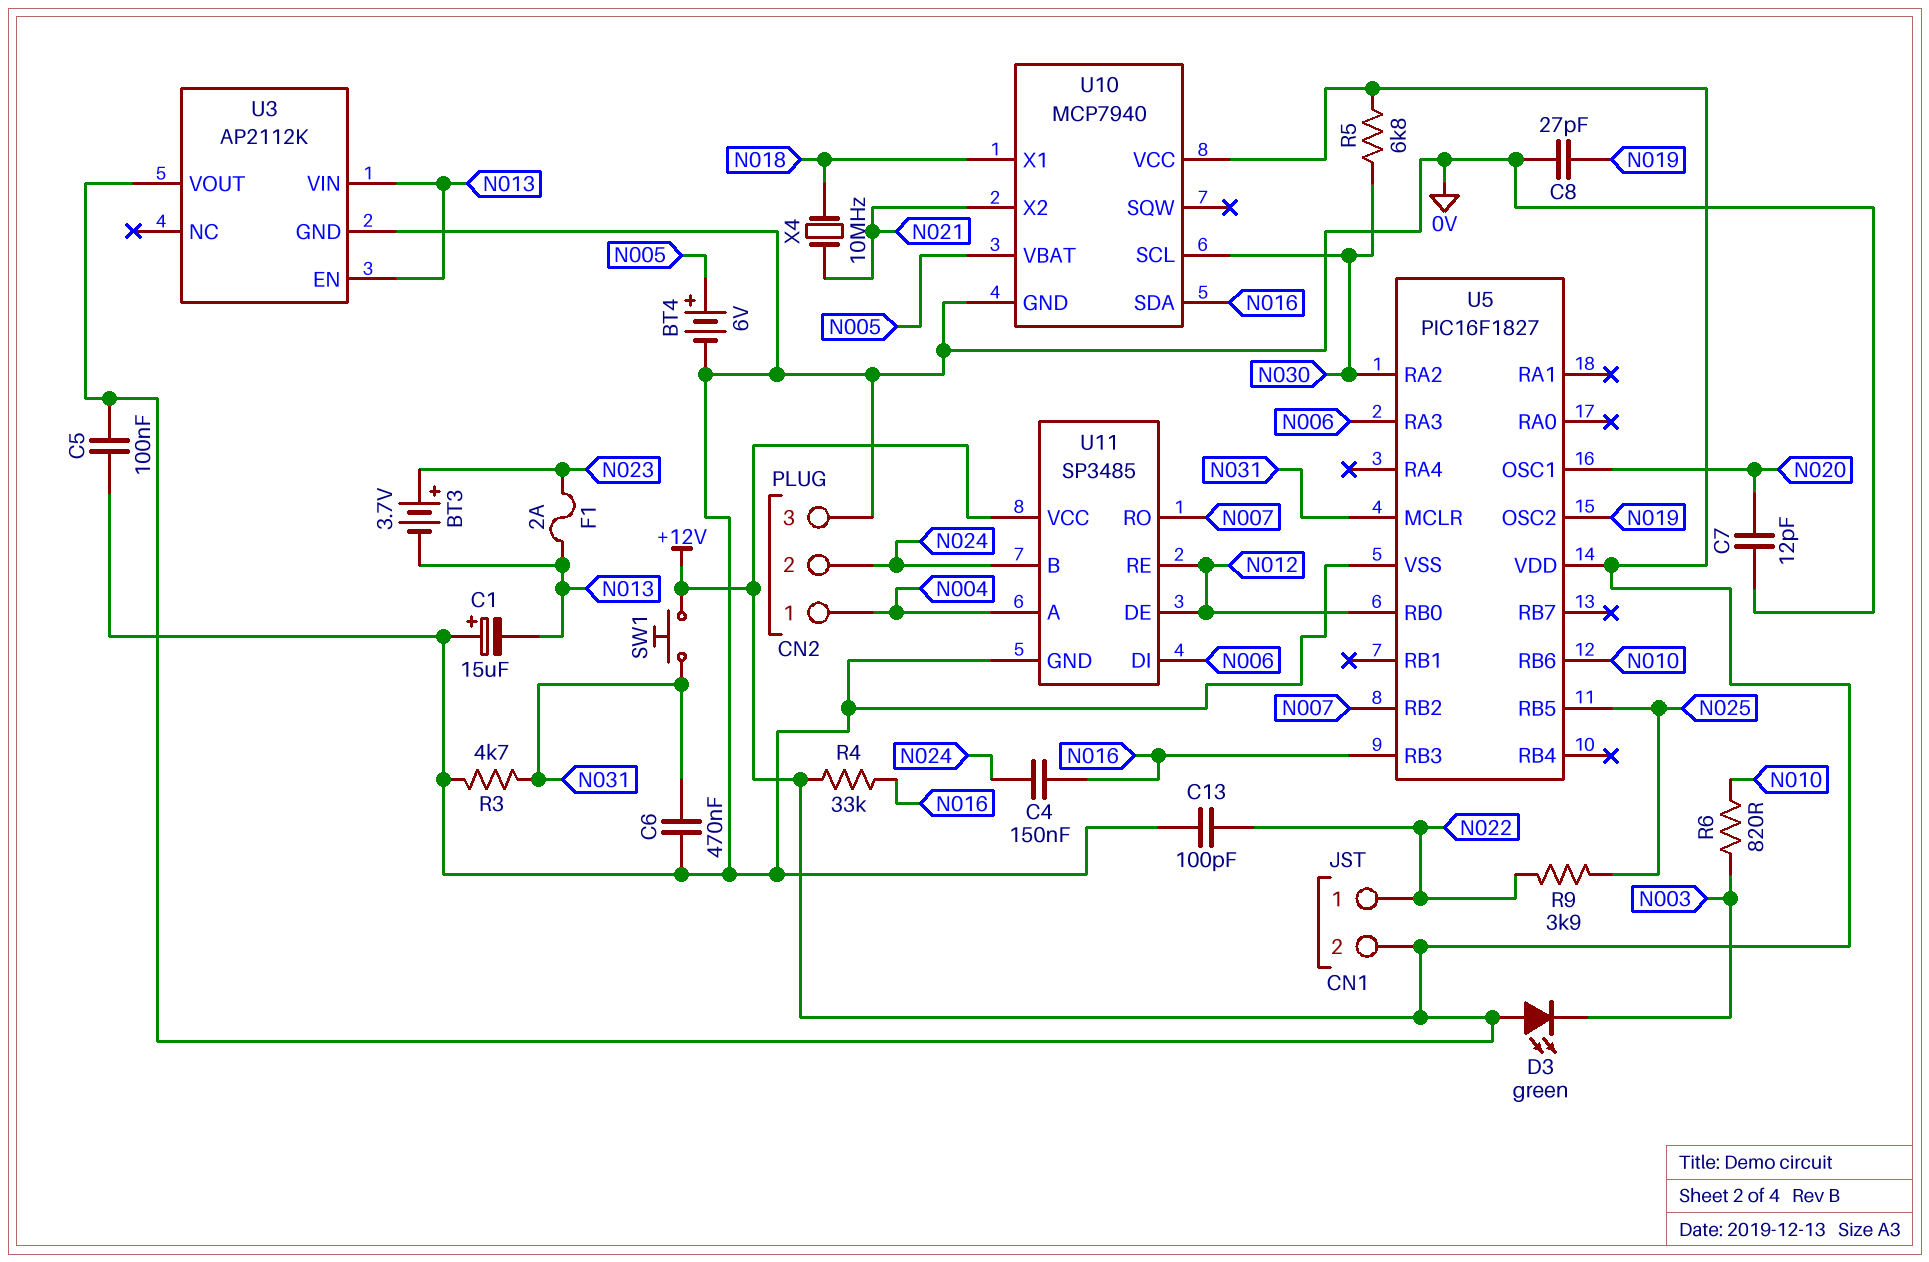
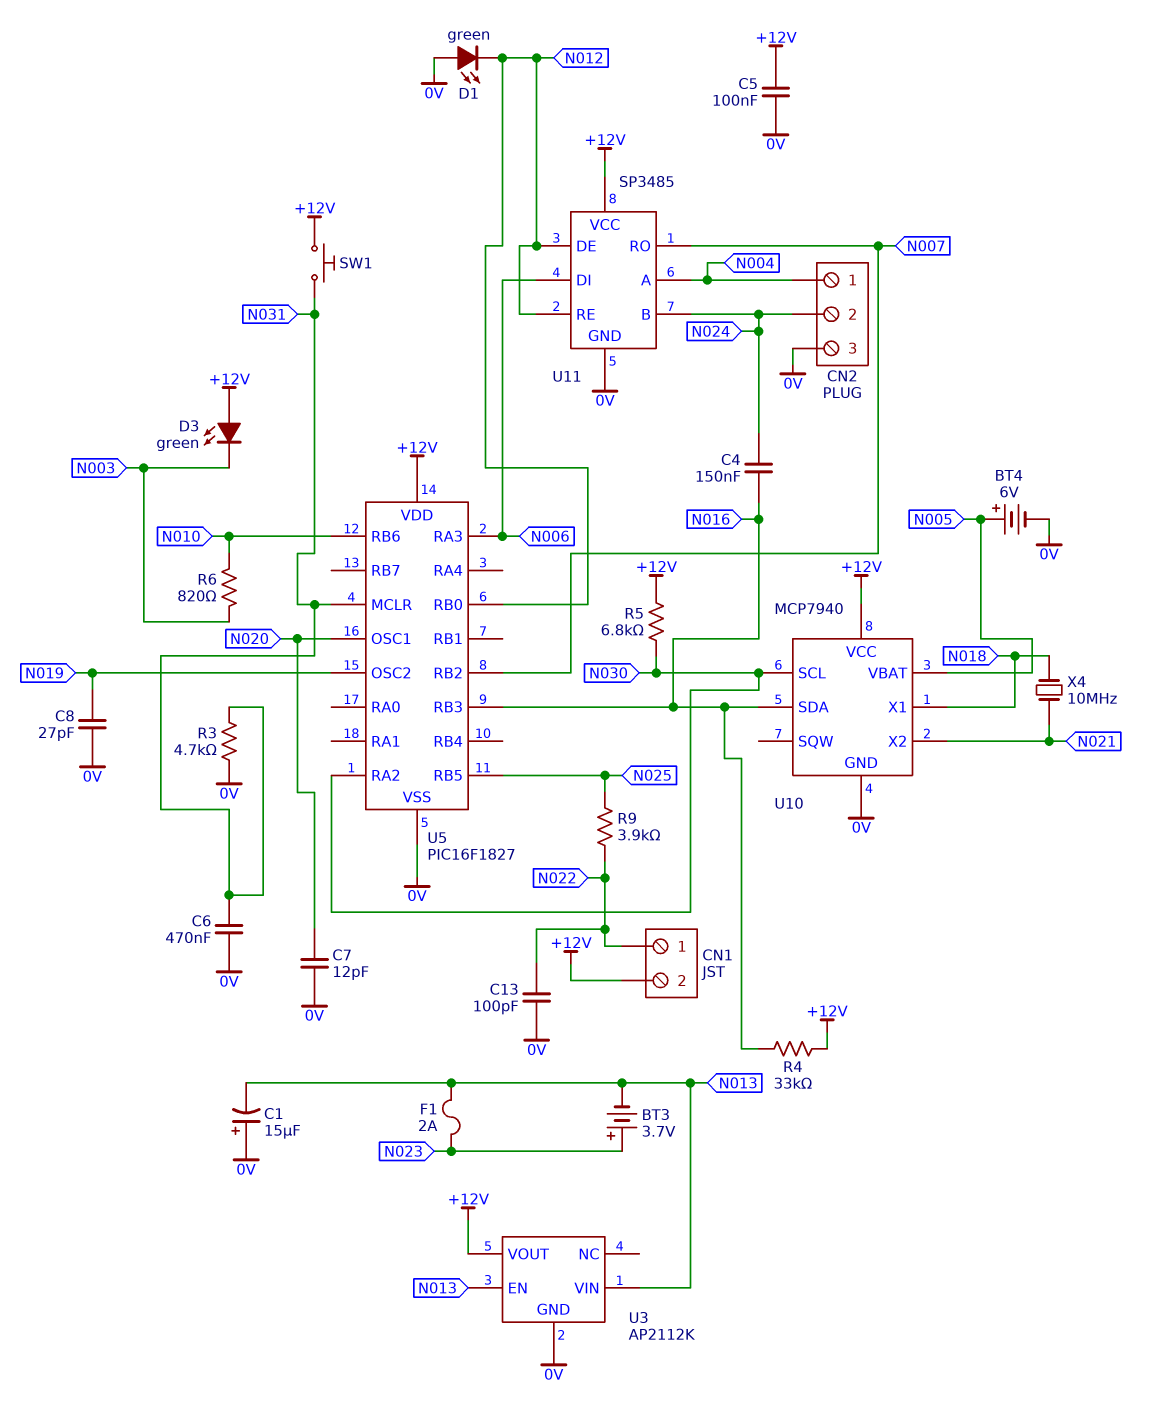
D1: none -> LED green (A 0V, K N012)

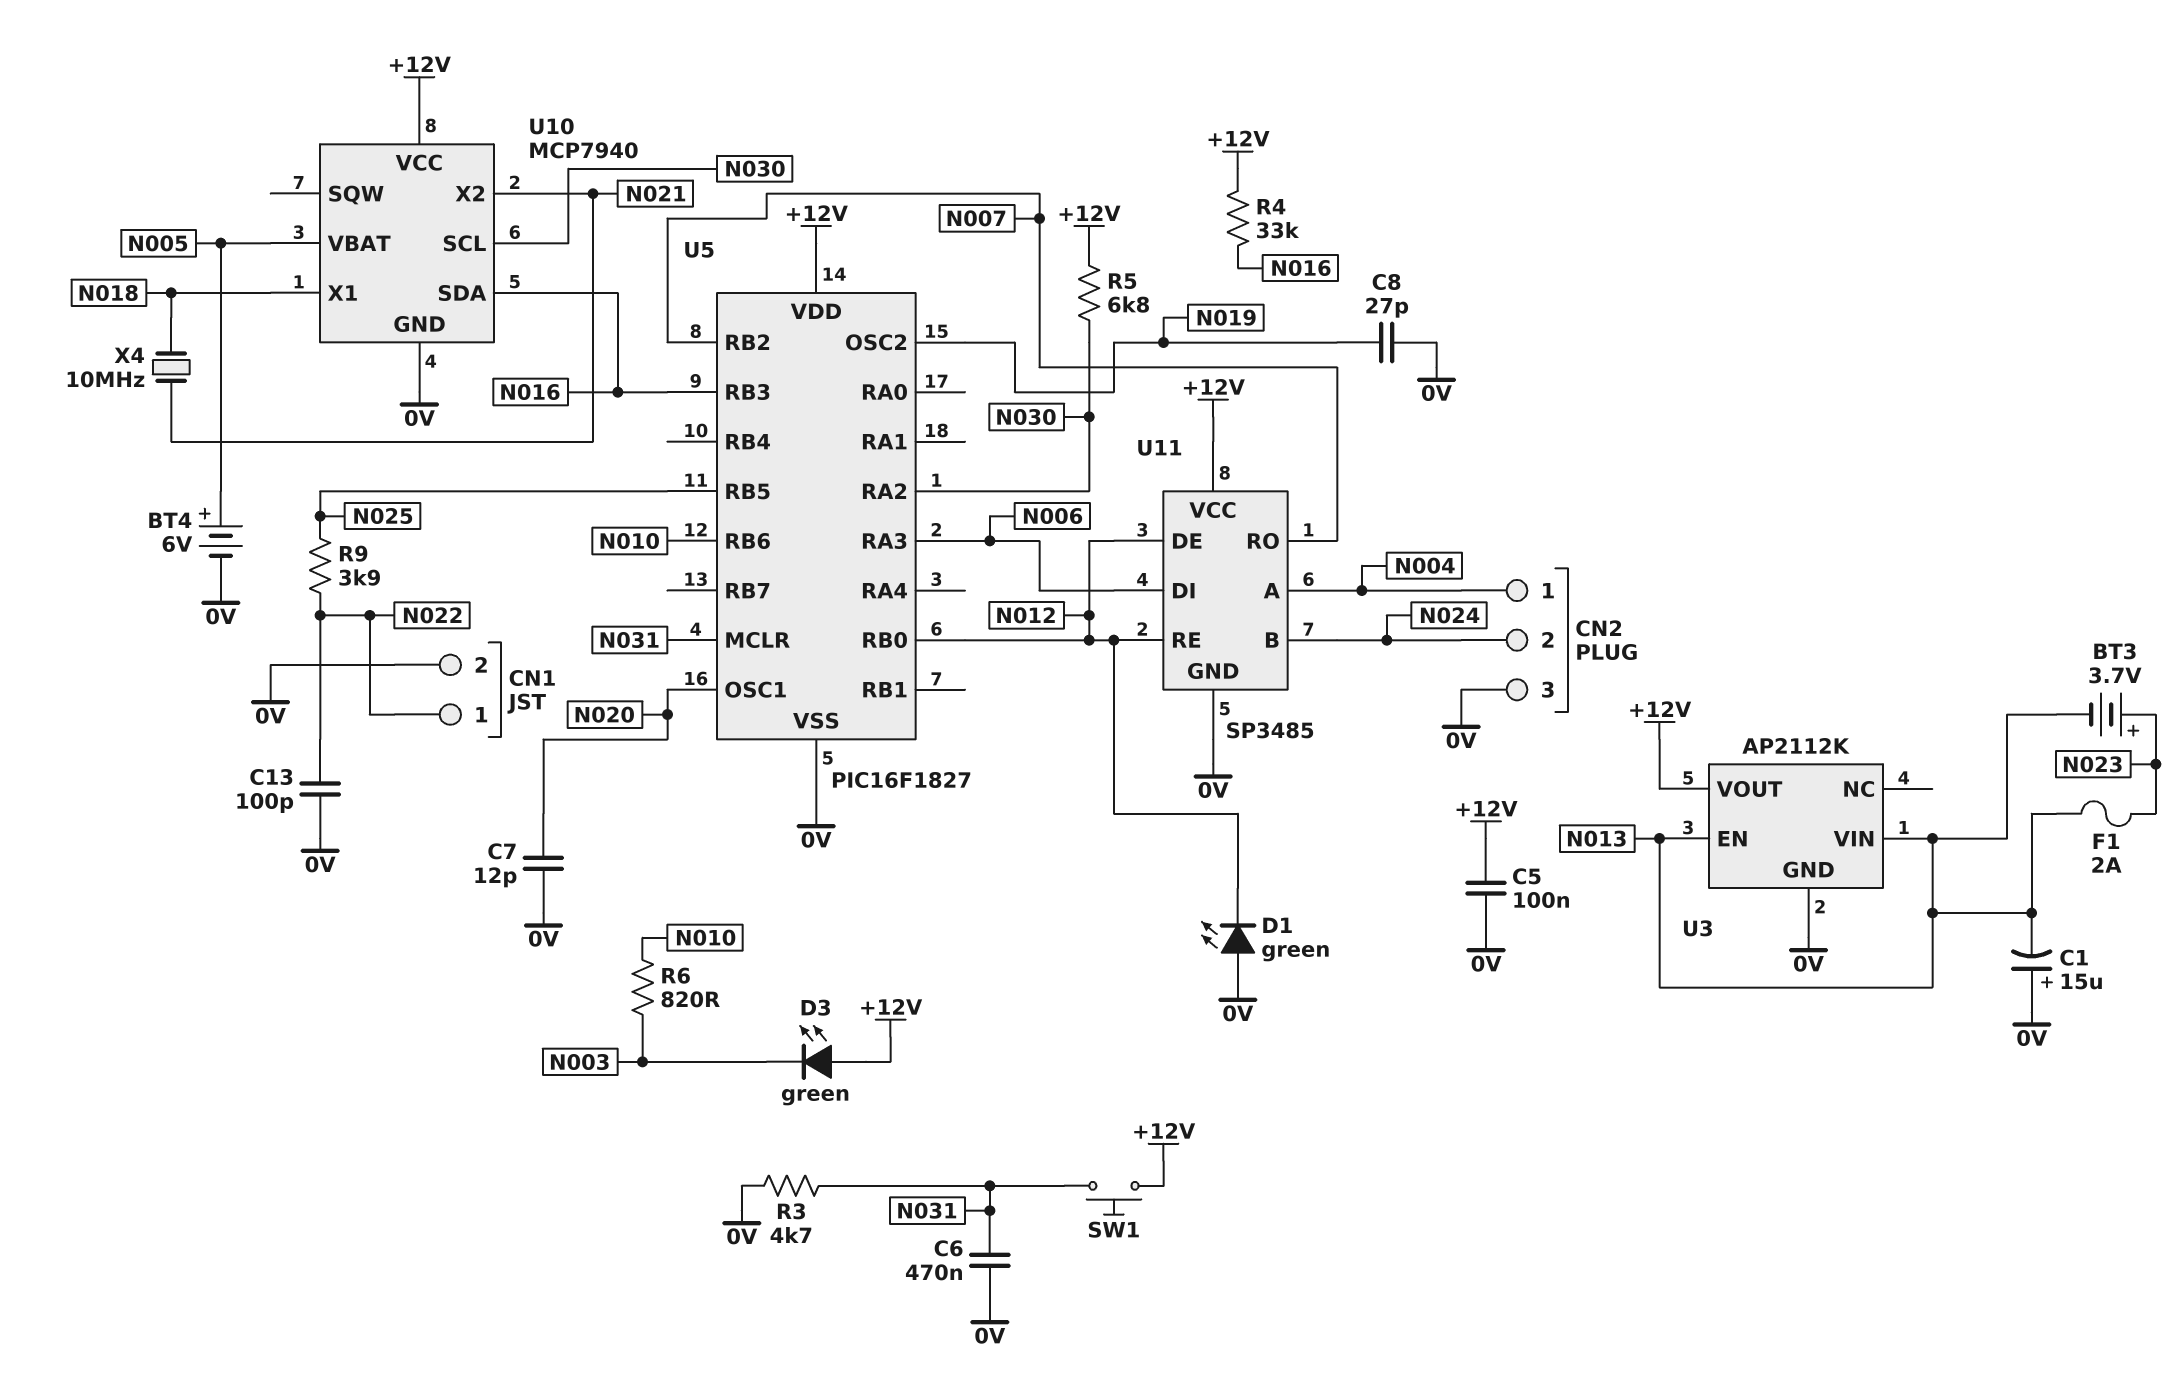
C4: 150nF (N016, N024) -> none
CN1 pin 2: +12V -> 0V

